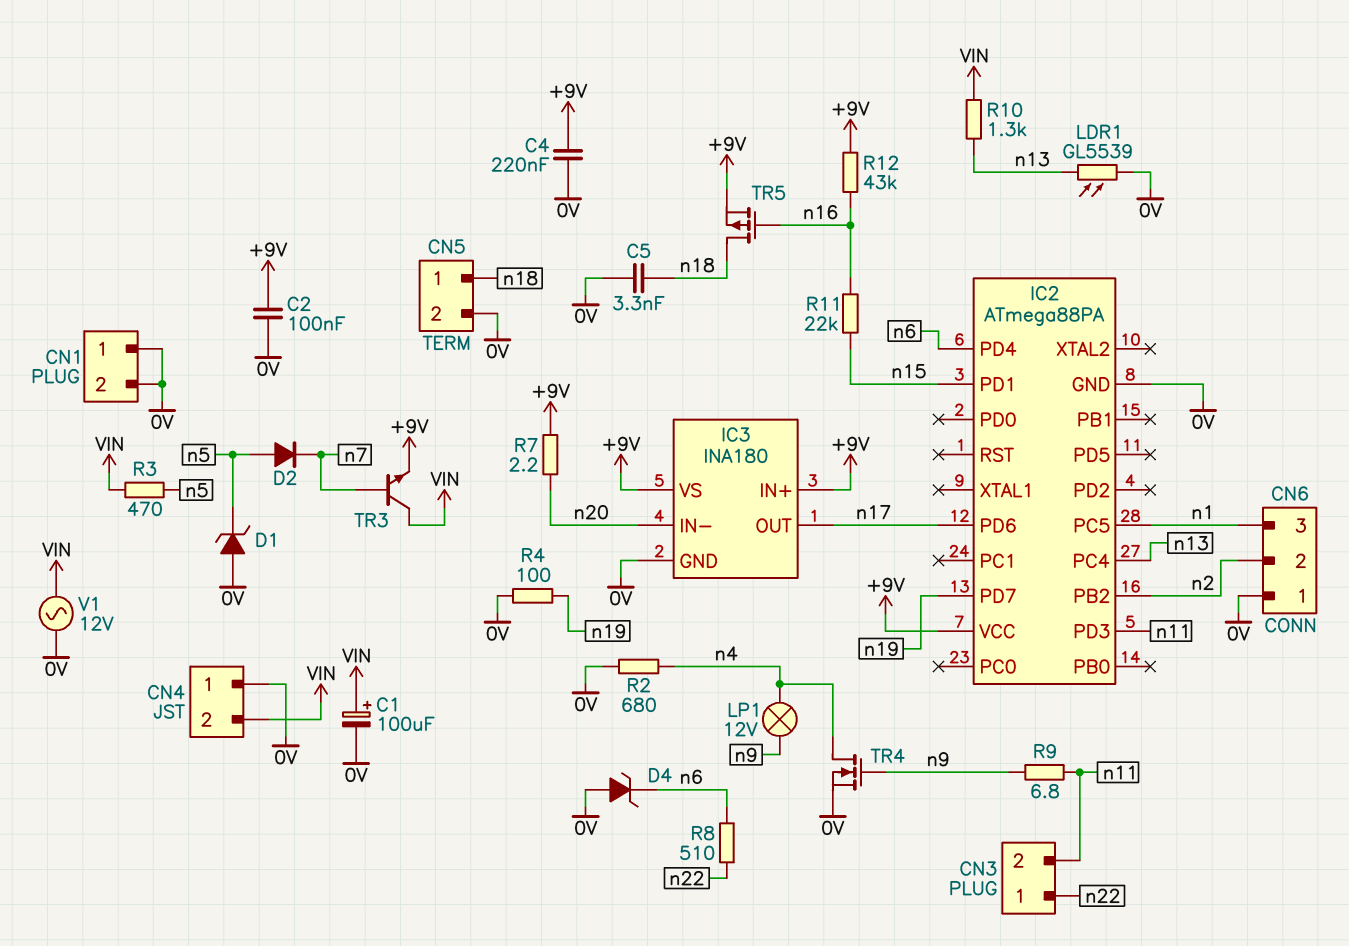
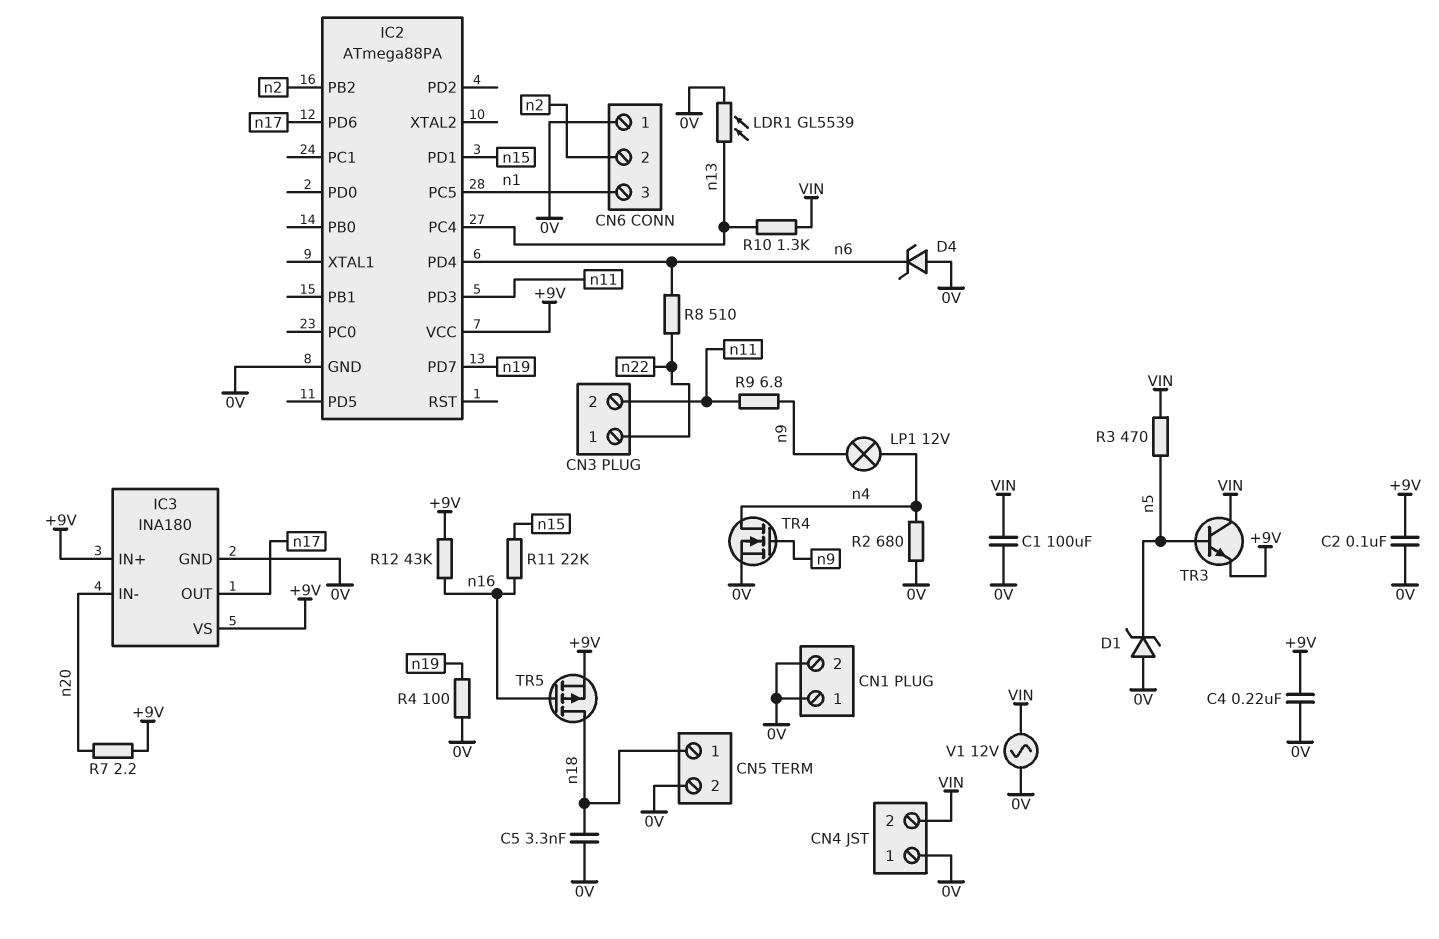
C1: 100uF (plus VIN, minus 0V) -> 100uF (0V, VIN)
D2: diode (A n5, K n7) -> none
TR3: NPN (B n7, C VIN, E +9V) -> NPN (B n5, C VIN, E +9V)

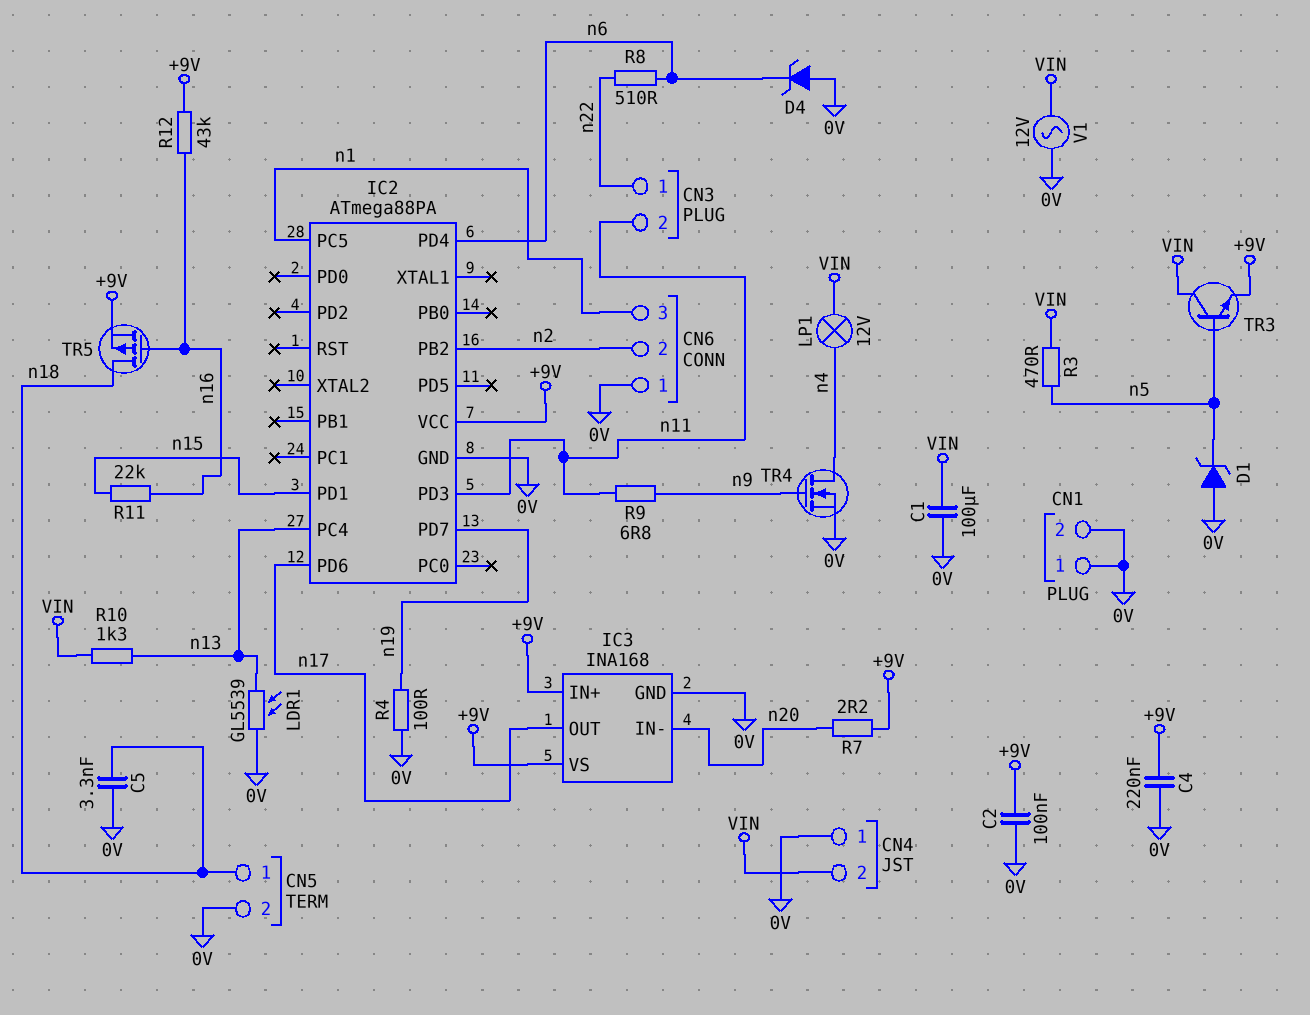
IC3: INA180 -> INA168
LP1: lamp 12V (n4, n9) -> lamp 12V (VIN, n4)
R2: 680 (0V, n4) -> none

